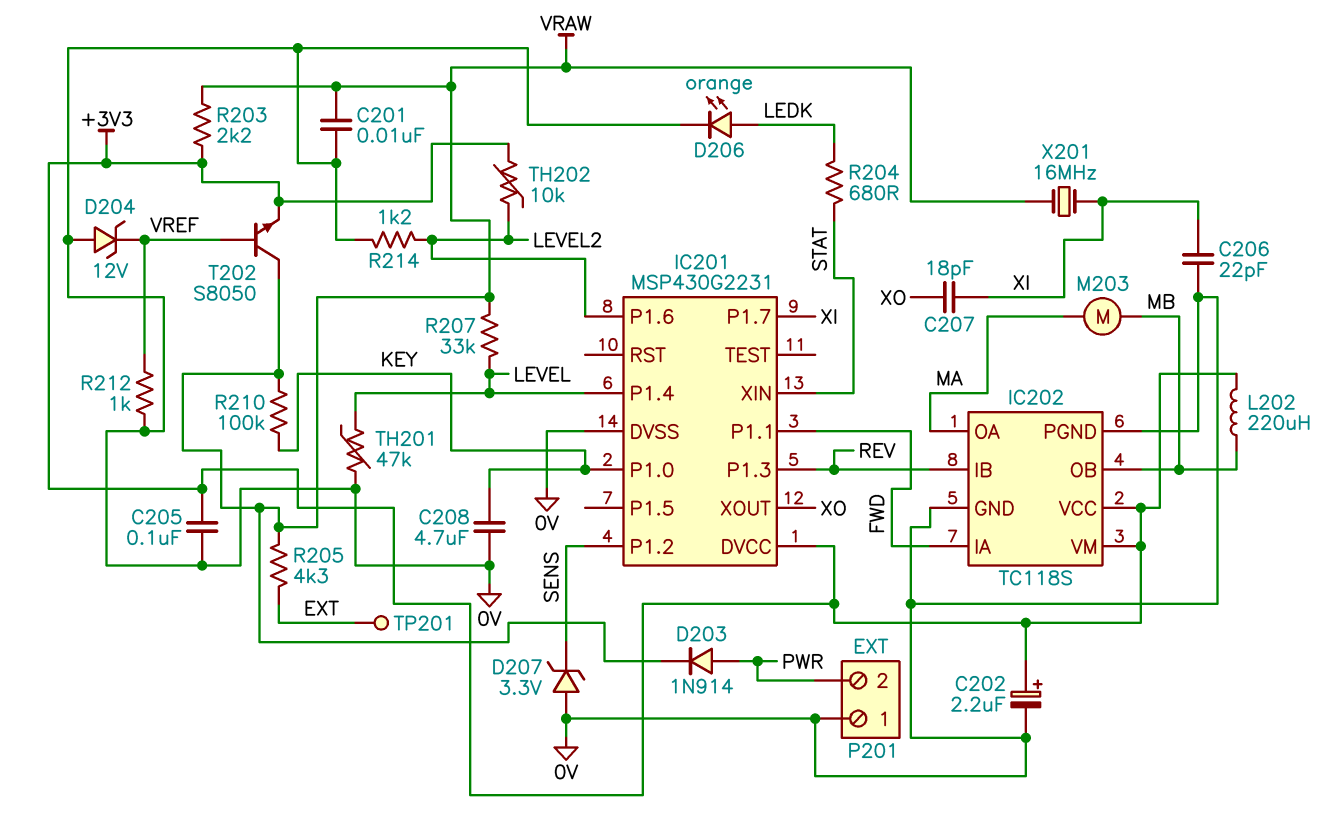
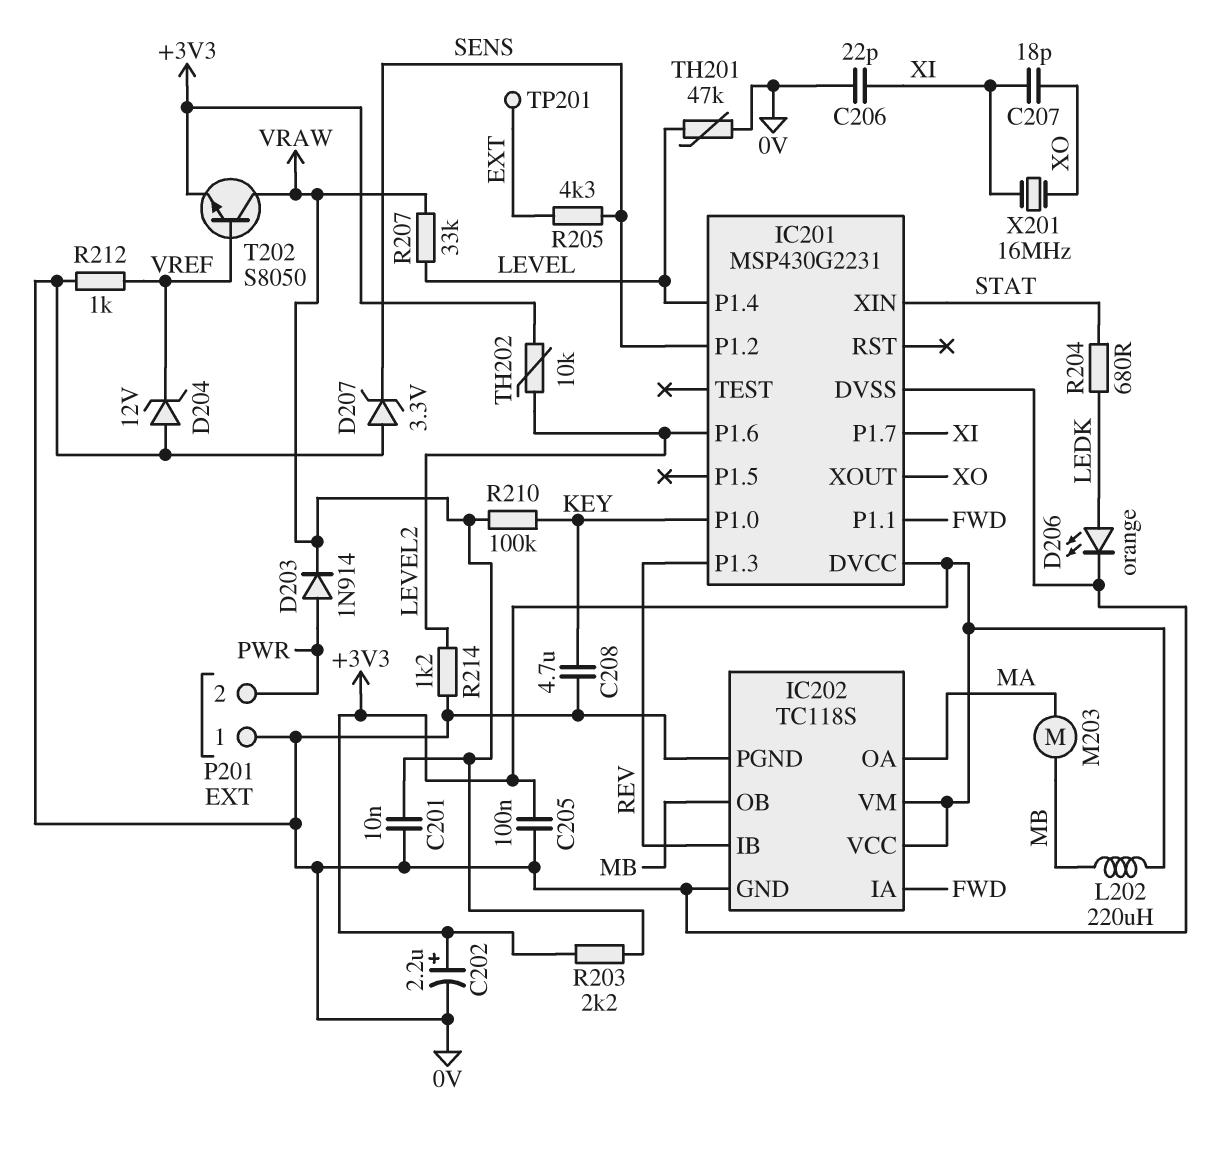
R205: 4.3k (EXT, VRAW) -> 4.3k (EXT, SENS)
X201: 16MHz (VRAW, XI) -> 16MHz (XI, XO)

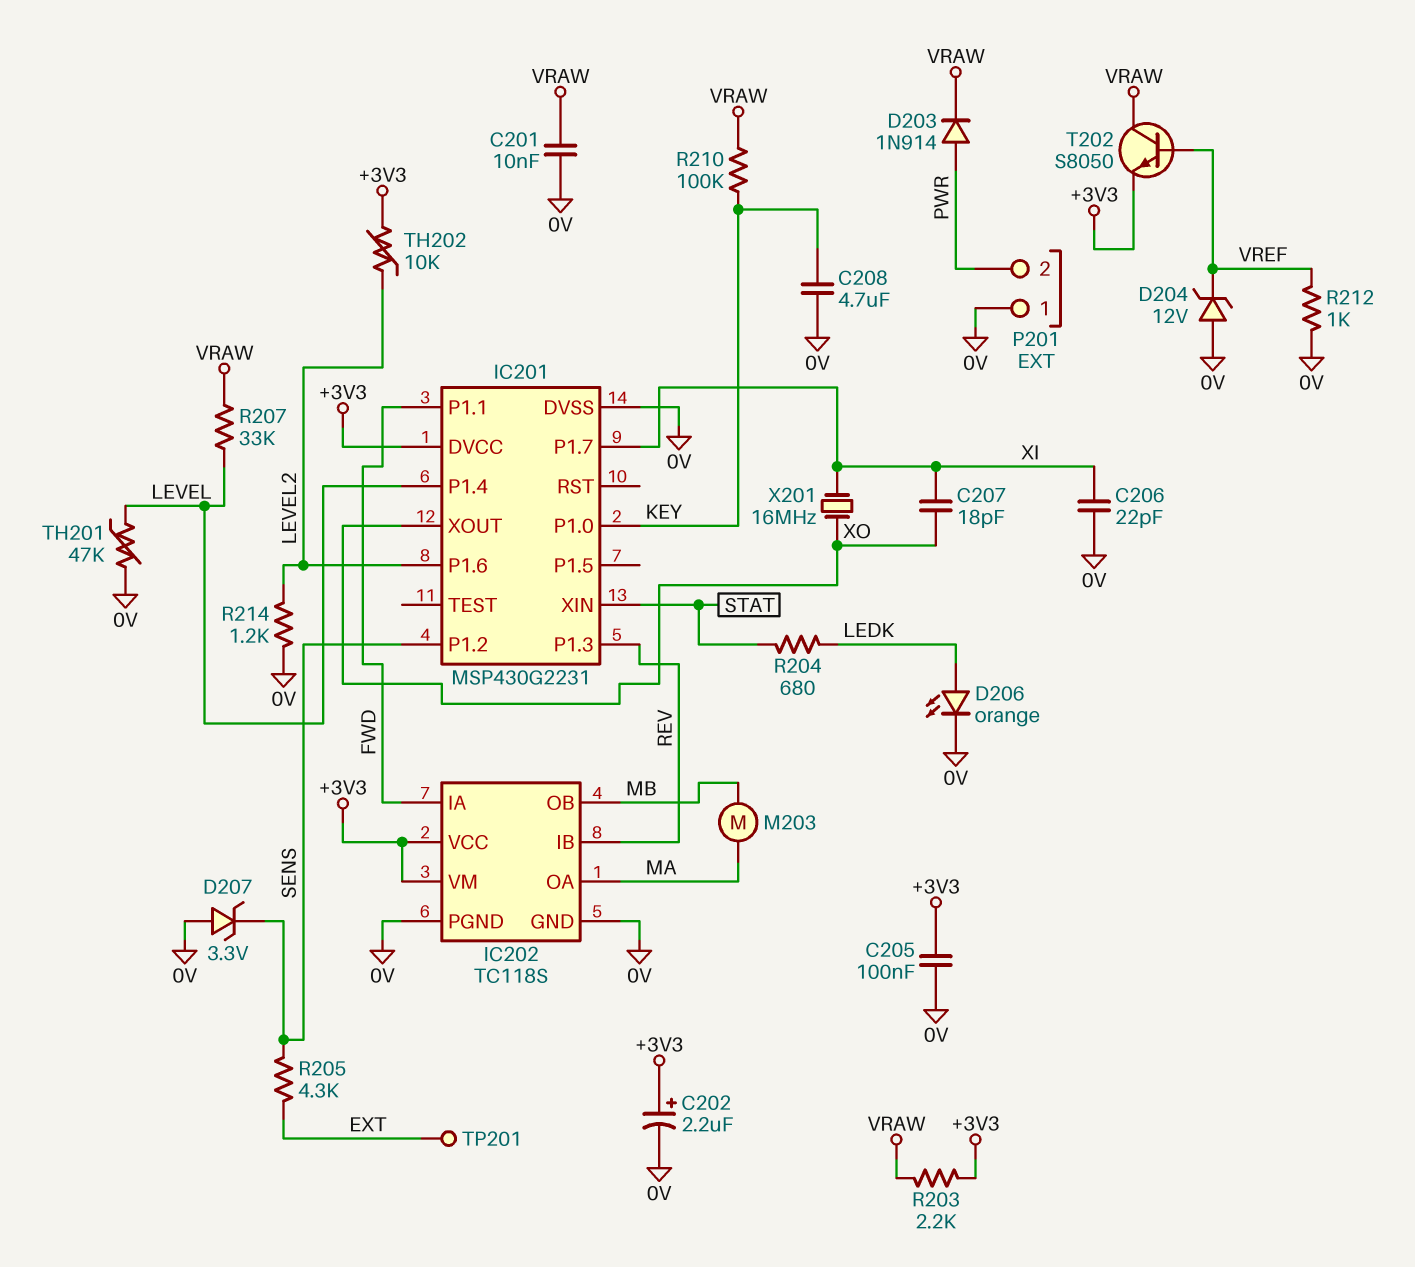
L202: 220uH (+3V3, MB) -> none

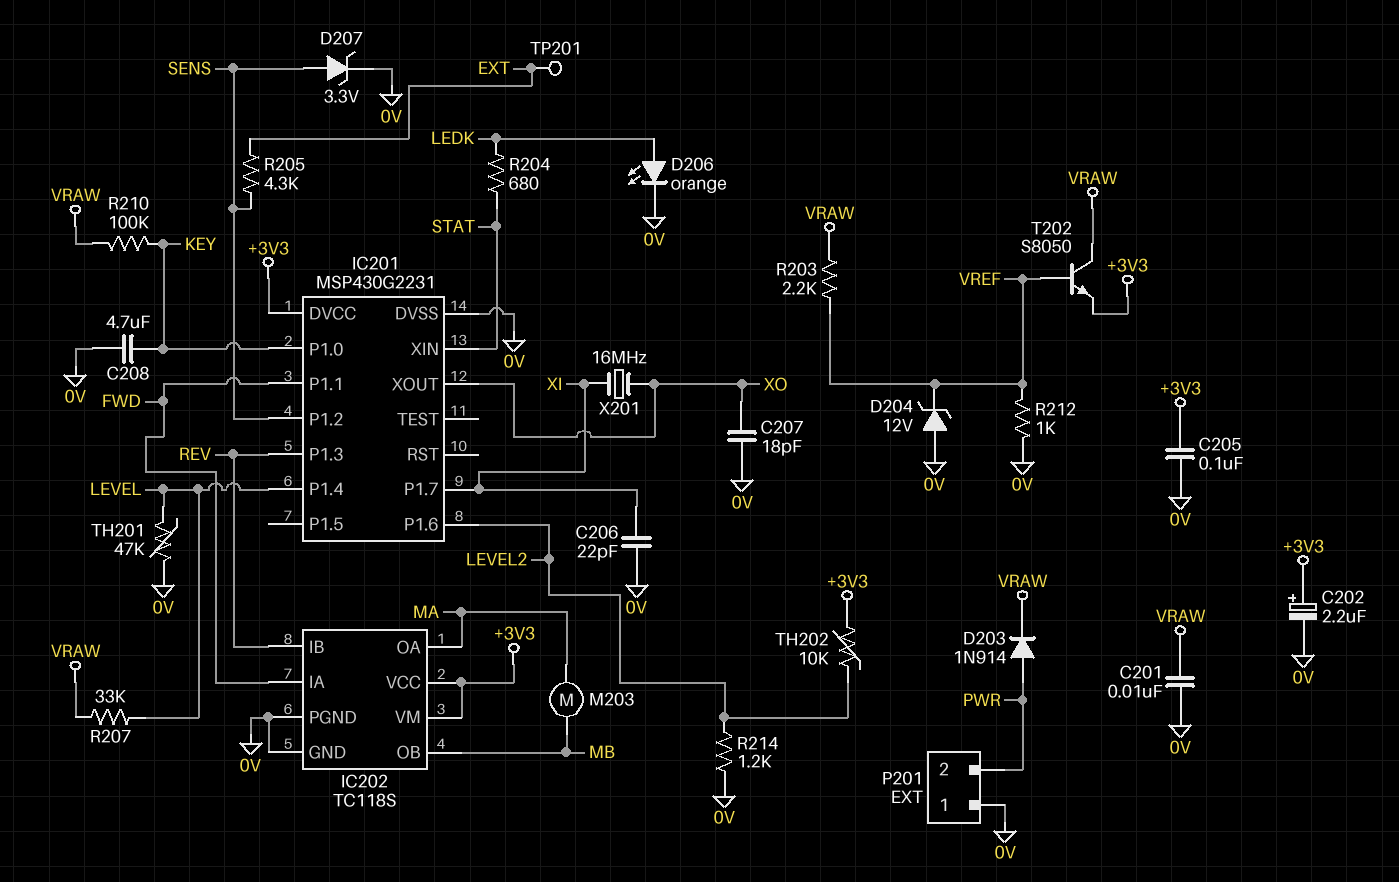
C207: 18pF (XI, XO) -> 18pF (0V, XO)
D207: zener 3.3V (A 0V, K SENS) -> zener 3.3V (A SENS, K 0V)
R203: 2.2k (+3V3, VRAW) -> 2.2k (VRAW, VREF)

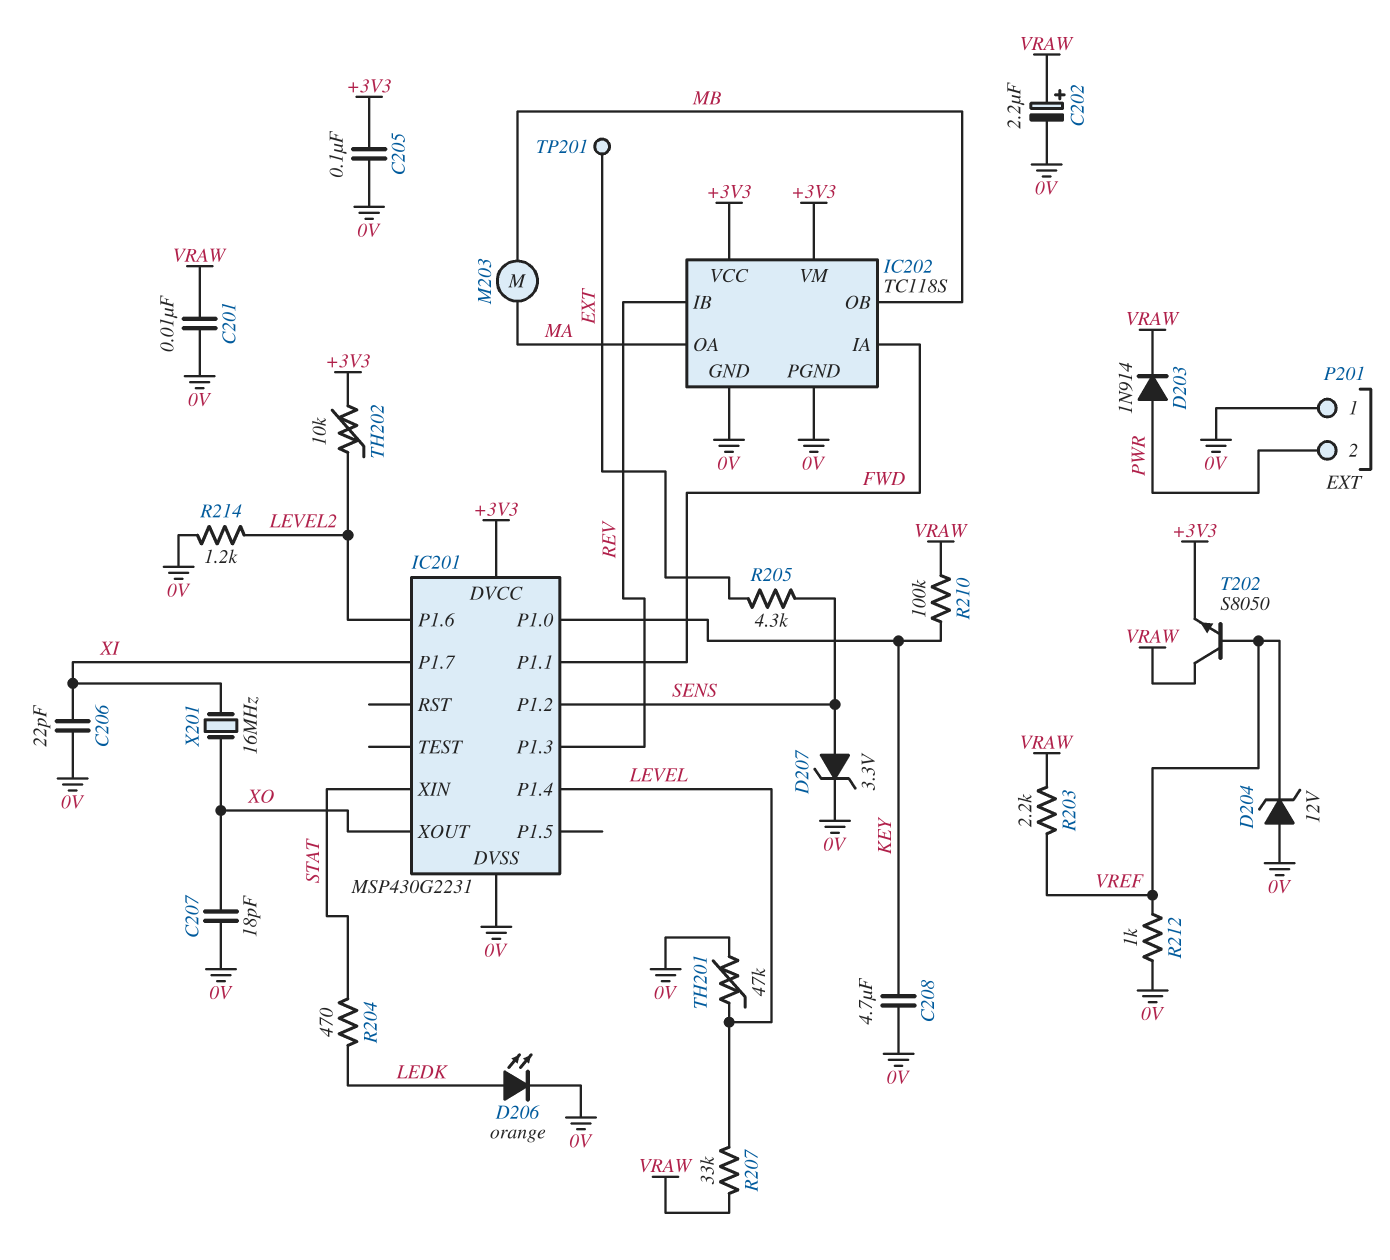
C202: 2.2uF (plus +3V3, minus 0V) -> 2.2uF (plus VRAW, minus 0V)
R204: 680 (LEDK, STAT) -> 470 (LEDK, STAT)

